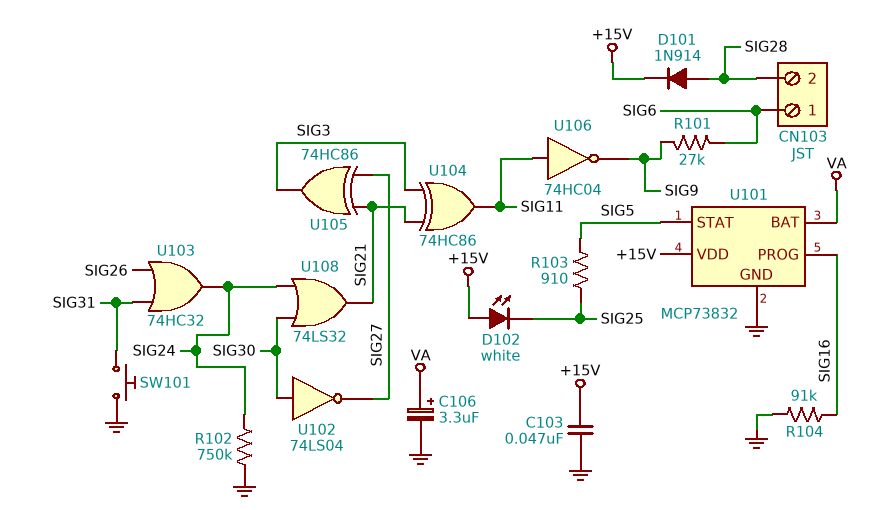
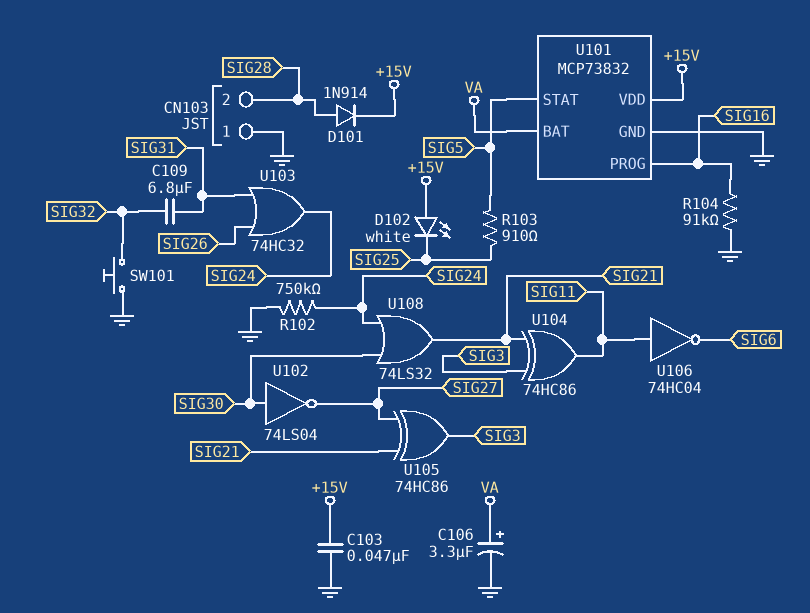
C109: none -> 6.8uF (SIG31, SIG32)
CN103 pin 1: SIG6 -> GND
R101: 27k (SIG6, SIG9) -> none
SW101: button (GND, SIG31) -> button (GND, SIG32)
U106: NOT 74HC04 (in SIG11, out SIG9) -> NOT 74HC04 (in SIG11, out SIG6)

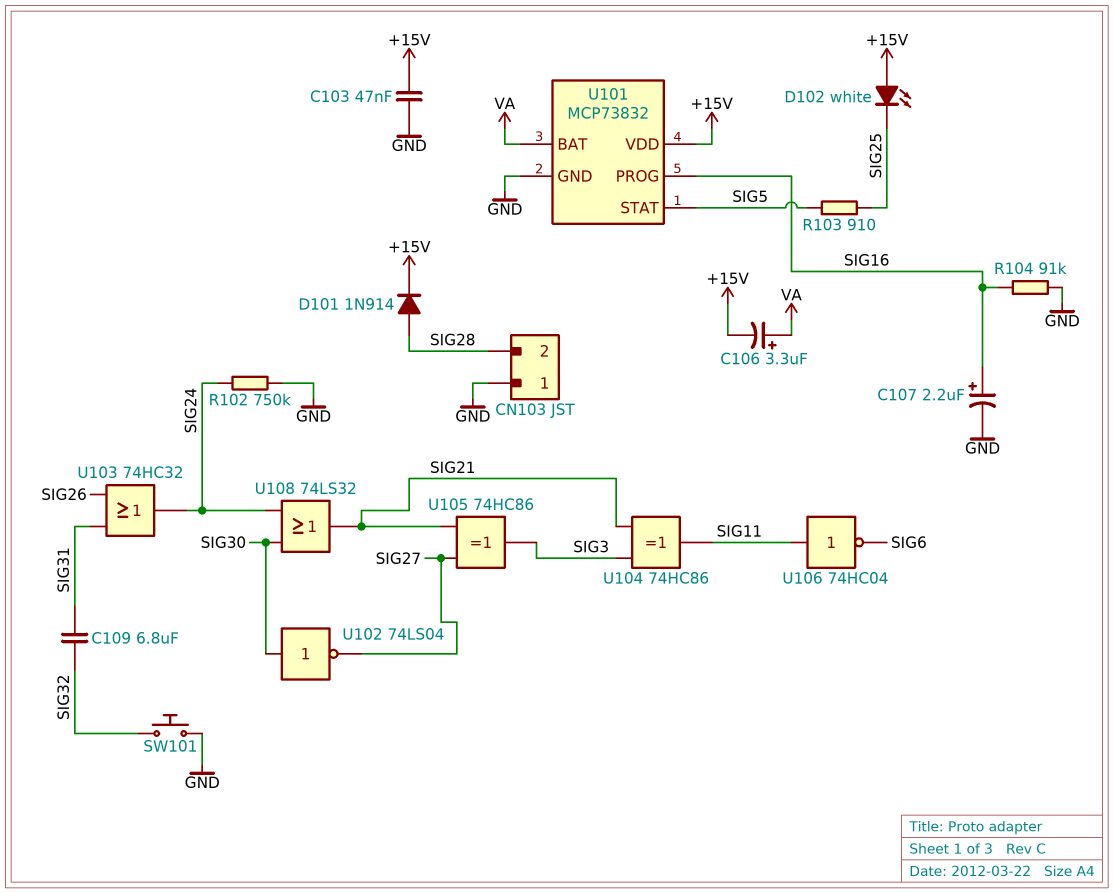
C106: 3.3uF (plus VA, minus GND) -> 3.3uF (plus VA, minus +15V)
C107: none -> 2.2uF (plus SIG16, minus GND)

